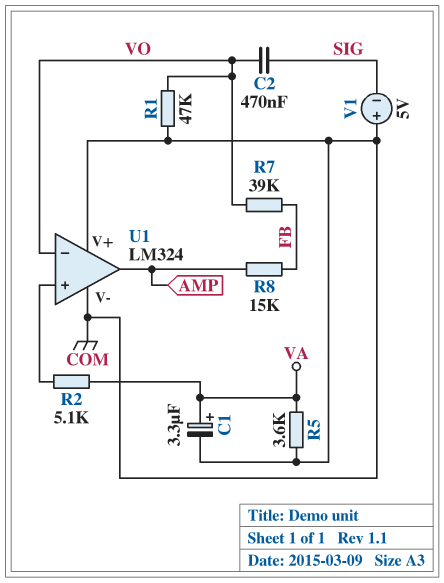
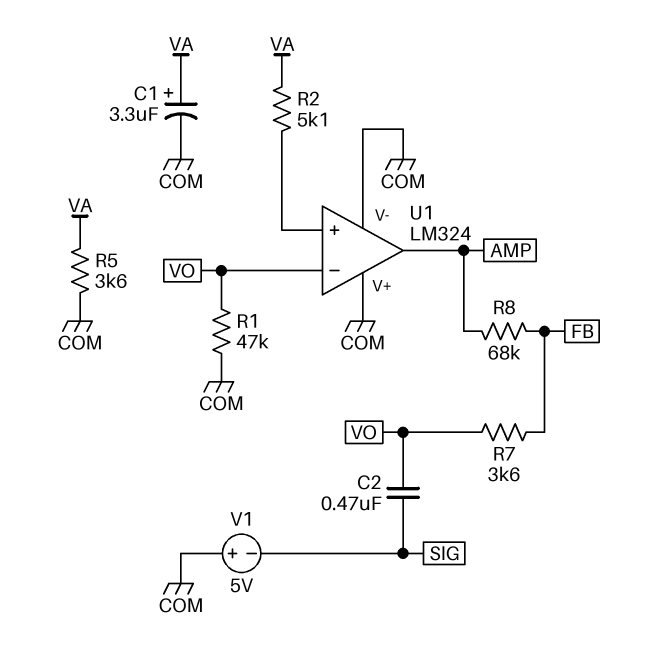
R7: 39k (FB, VO) -> 3.6k (FB, VO)
R8: 15k (AMP, FB) -> 68k (AMP, FB)

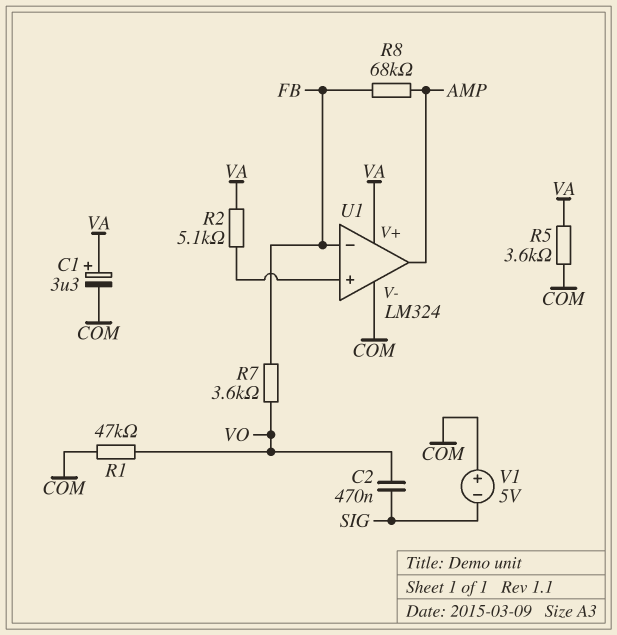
U1 pin V+: COM -> VA
U1 pin in-: VO -> FB

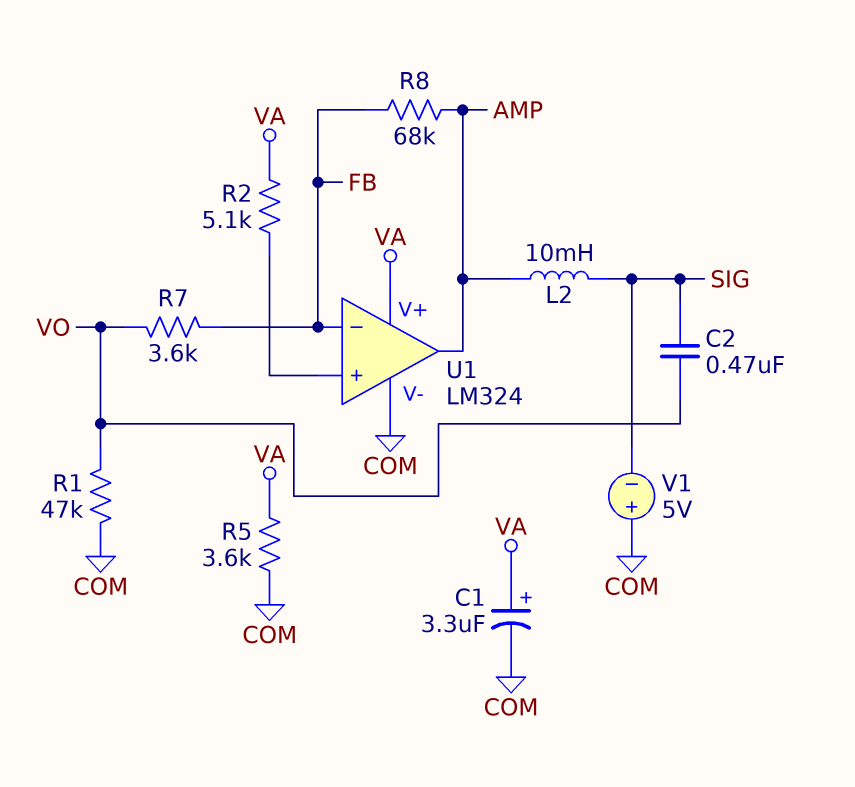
L2: none -> 10mH (AMP, SIG)

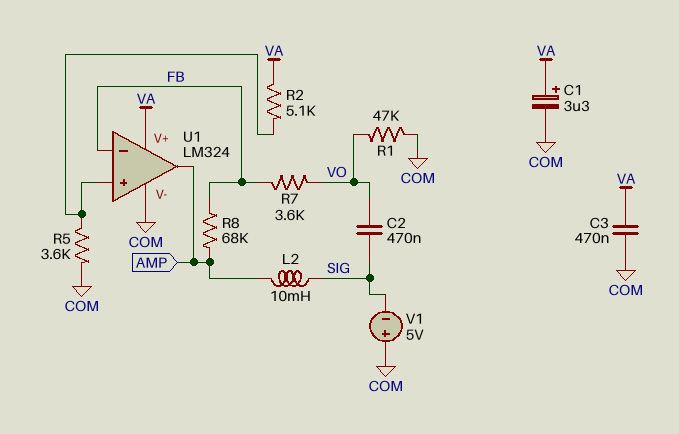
C3: none -> 470nF (COM, VA)
R5: 3.6k (COM, VA) -> 3.6k (COM, U1/in+)

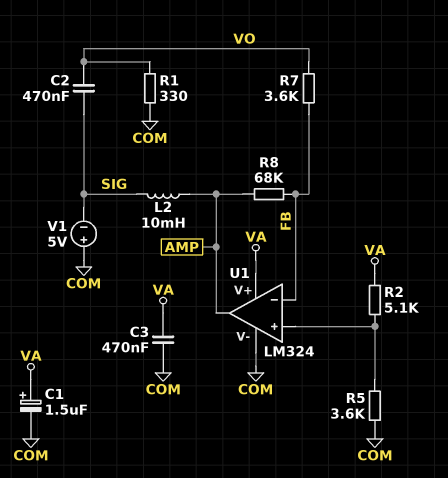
C1: 3.3uF (plus VA, minus COM) -> 1.5uF (plus VA, minus COM)
R1: 47k (COM, VO) -> 330 (COM, VO)

